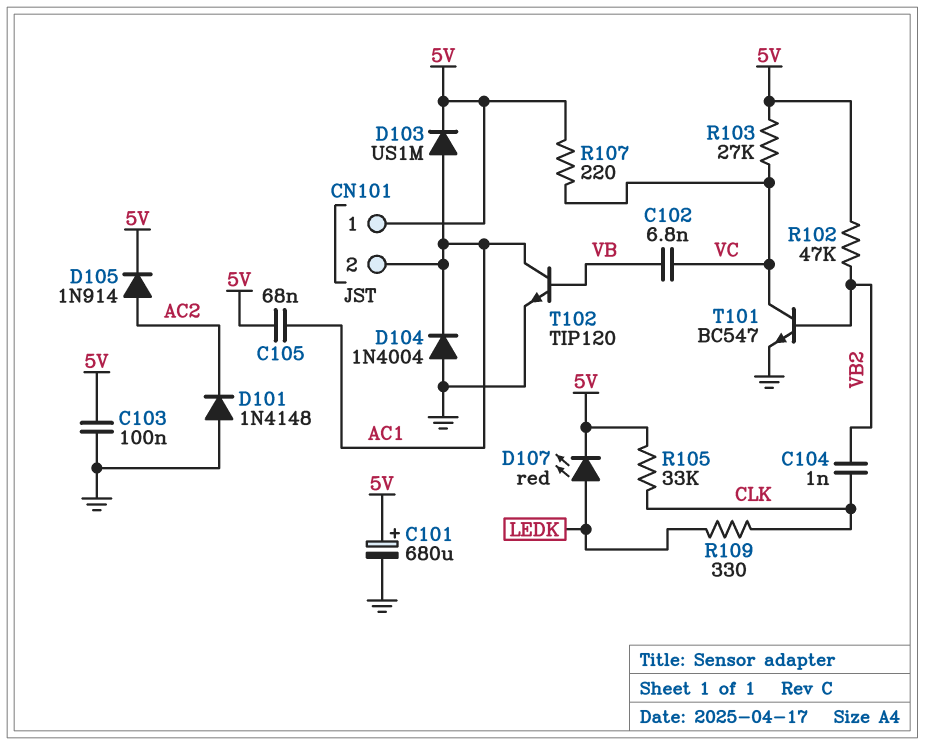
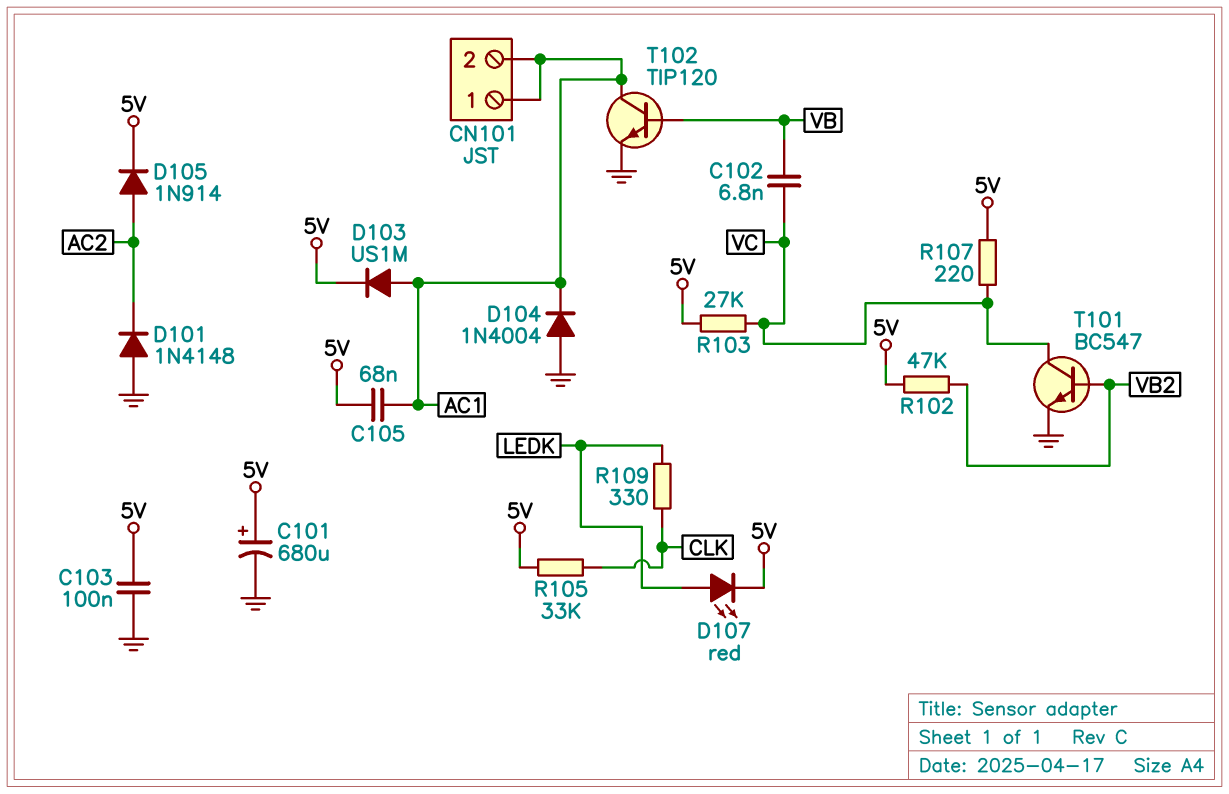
C104: 1nF (CLK, VB2) -> none
CN101 pin 1: 5V -> AC1

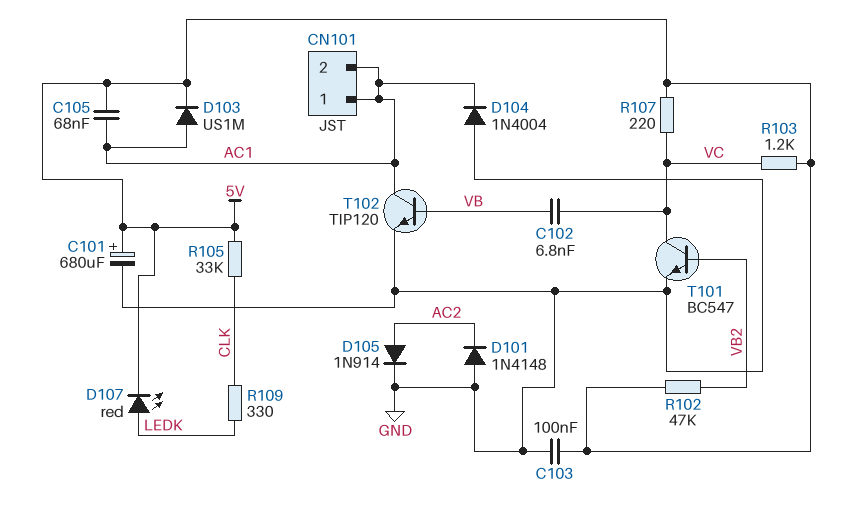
D105: diode 1N914 (A AC2, K 5V) -> diode 1N914 (A AC2, K GND)
R103: 27k (5V, VC) -> 1.2k (5V, VC)

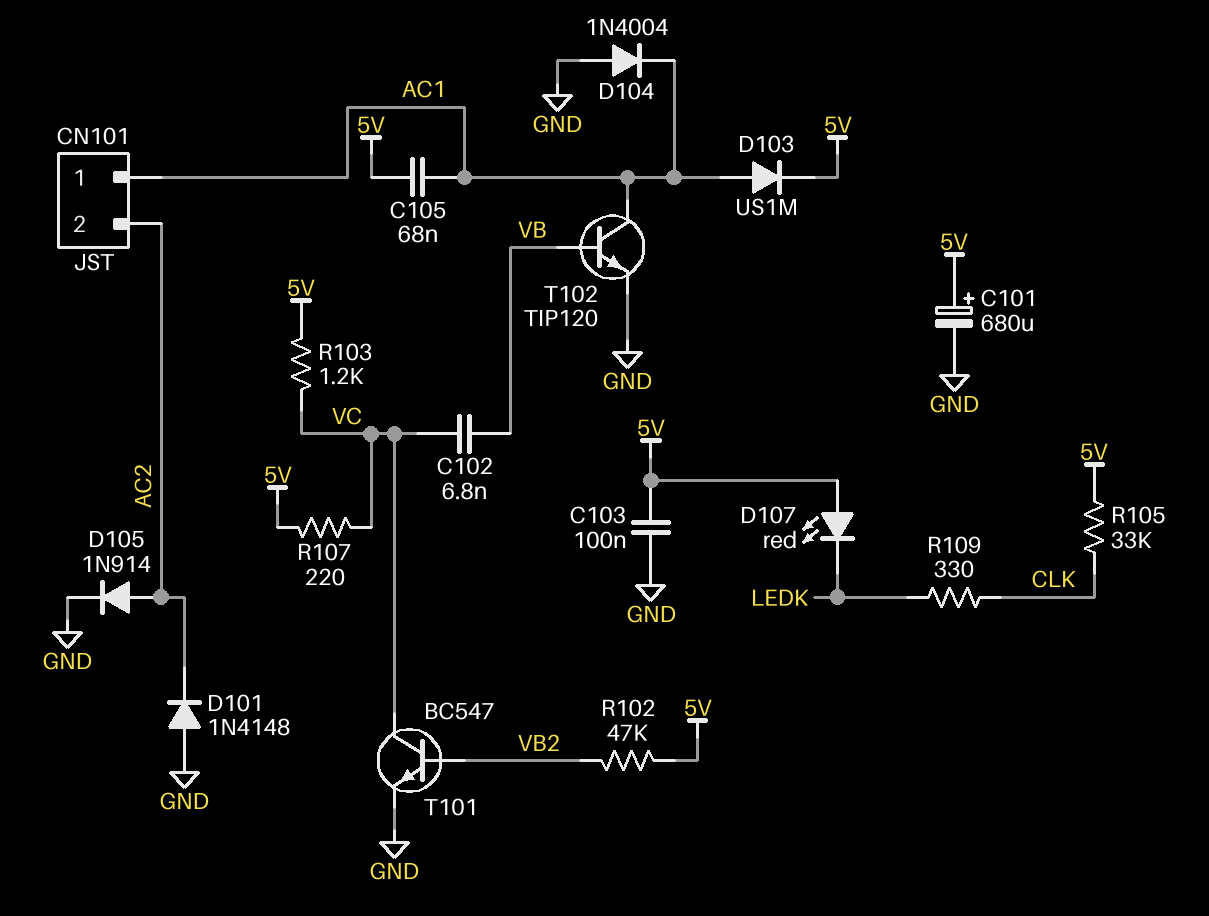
CN101 pin 2: AC1 -> AC2
D107: LED red (A LEDK, K 5V) -> LED red (A 5V, K LEDK)

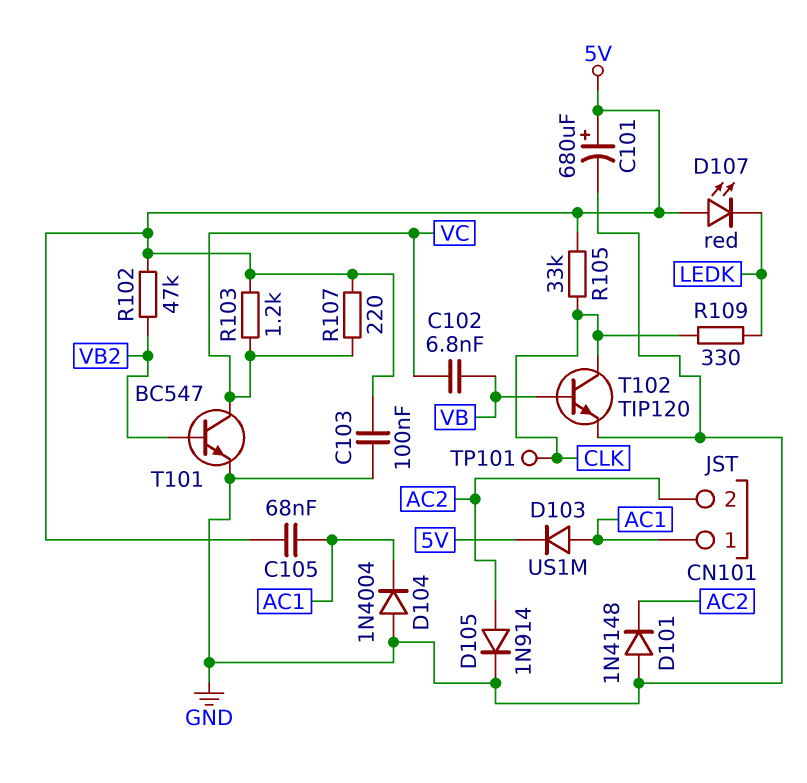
T102: NPN TIP120 (B VB, C AC1, E GND) -> NPN TIP120 (B VB, C CLK, E GND)
TP101: none -> test point (CLK)

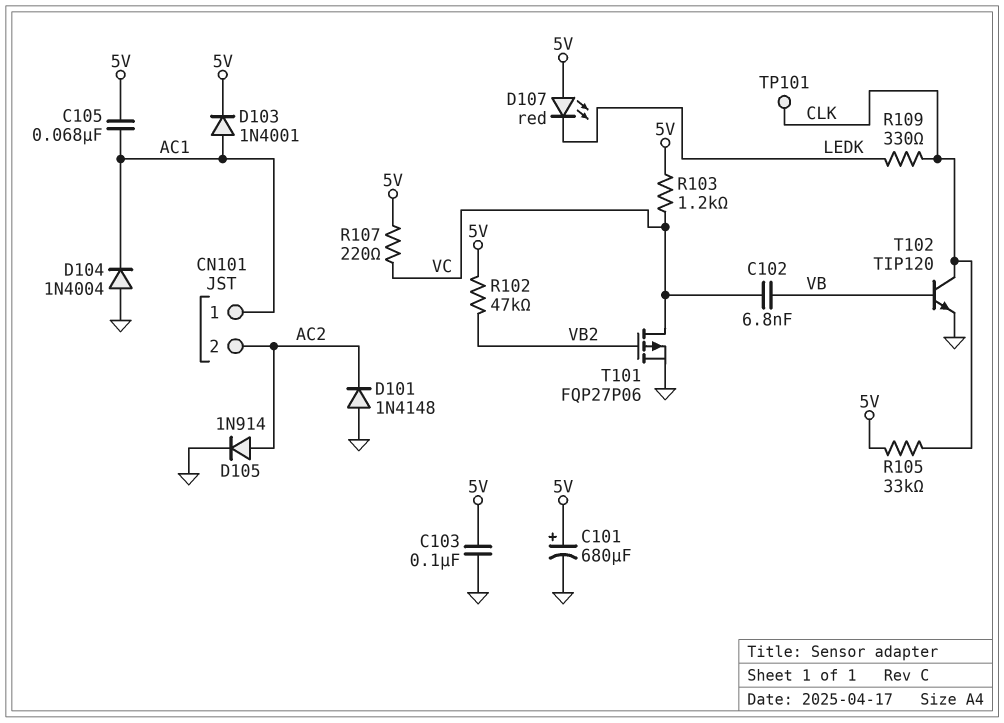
D103: diode US1M (A AC1, K 5V) -> diode 1N4001 (A AC1, K 5V)
T101: NPN BC547 (B VB2, C VC, E GND) -> PMOS FQP27P06 (G VB2, D VC, S GND)

